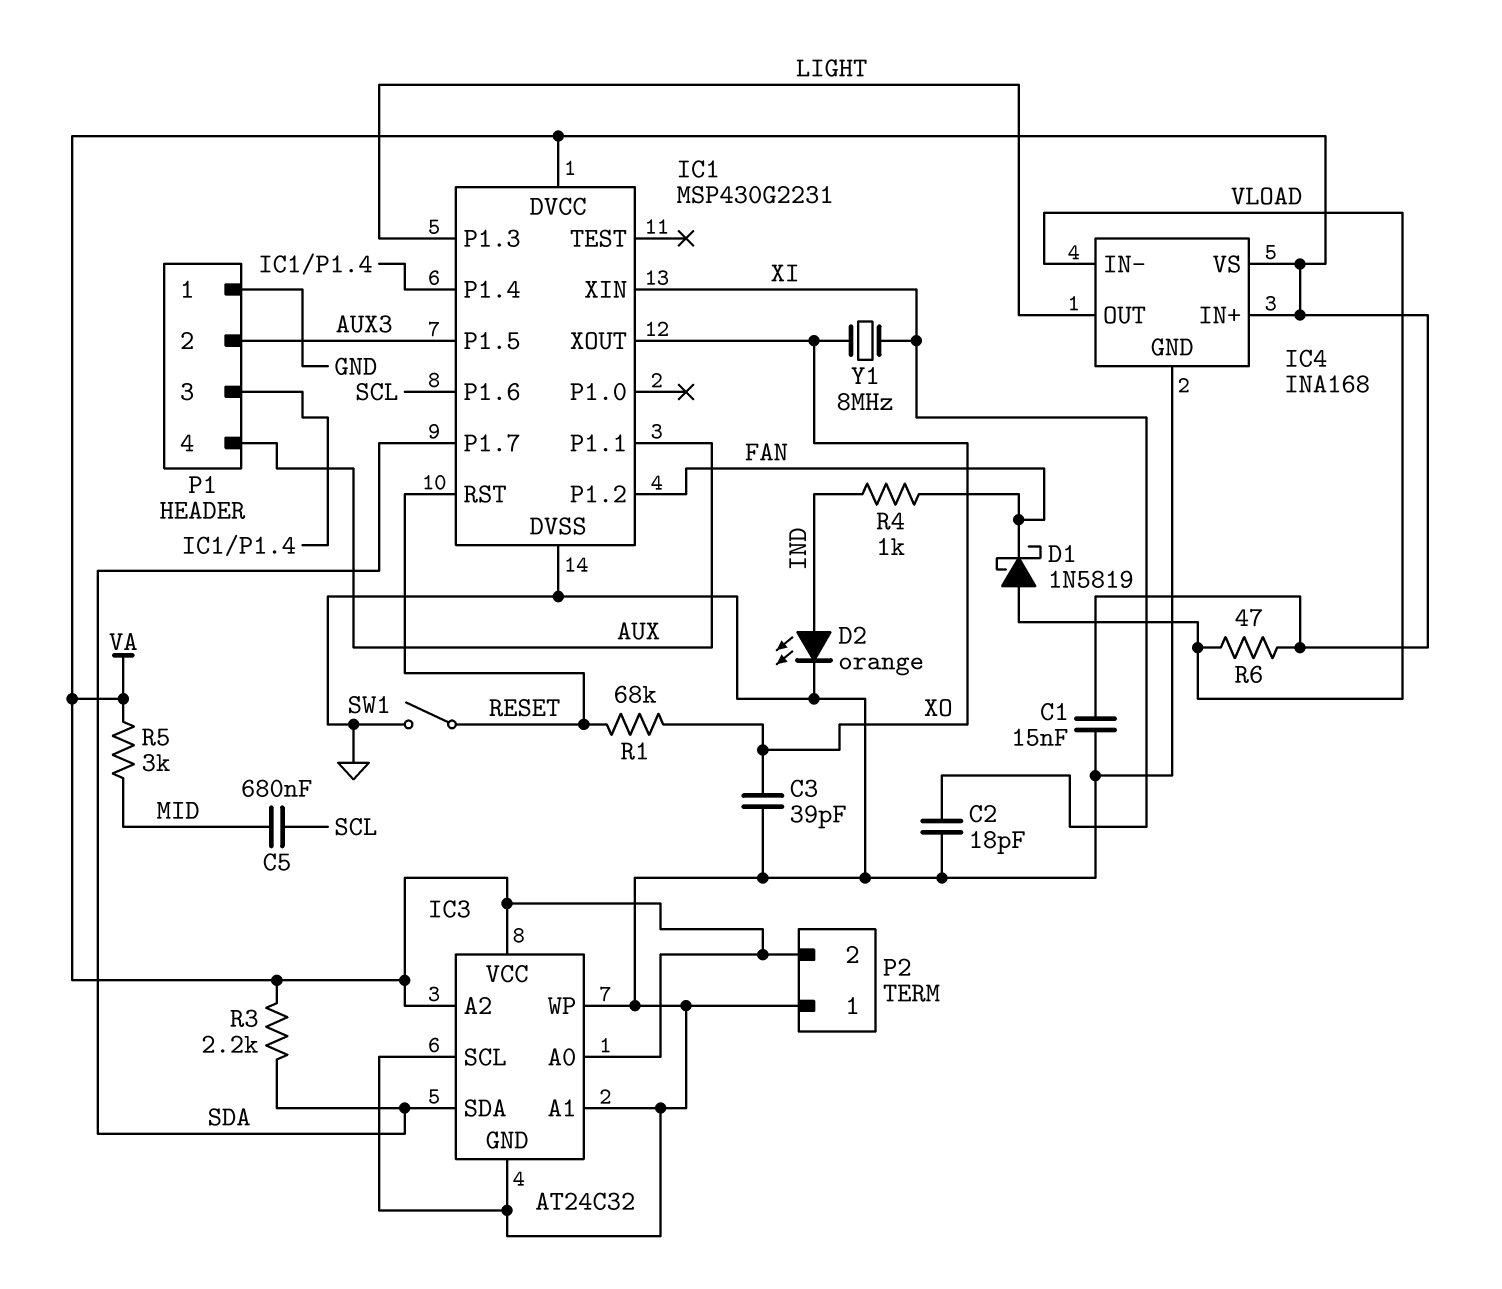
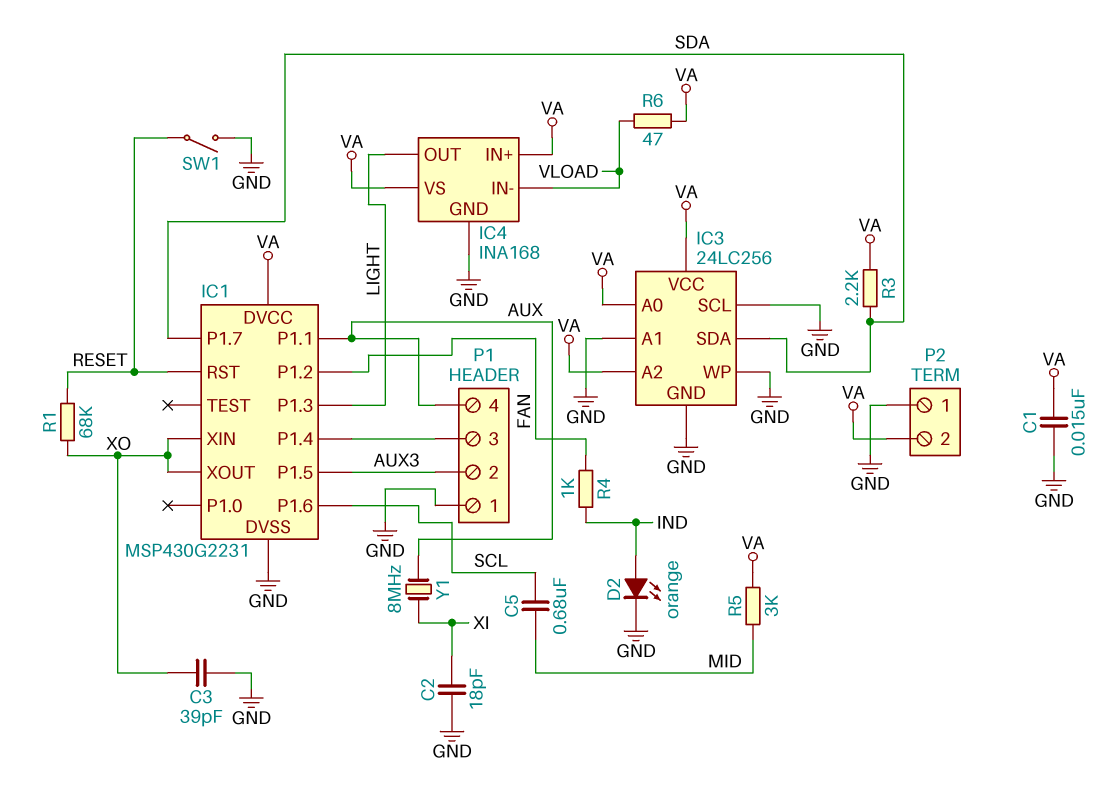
D1: schottky 1N5819 (A VLOAD, K FAN) -> none
IC1 pin XIN: XI -> XO
IC3: AT24C32 -> 24LC256
Y1: 8MHz (XI, XO) -> 8MHz (AUX, XI)

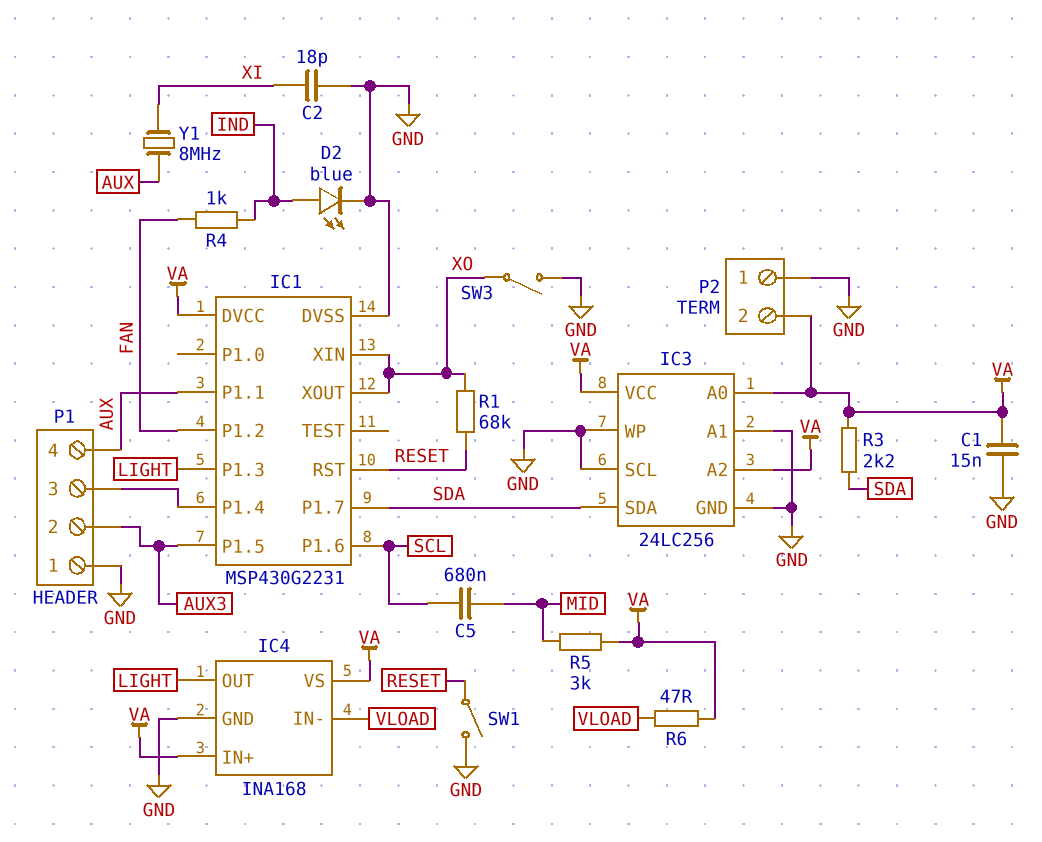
C3: 39pF (GND, XO) -> none
D2: LED orange (A IND, K GND) -> LED blue (A IND, K GND)
SW3: none -> switch (GND, XO)

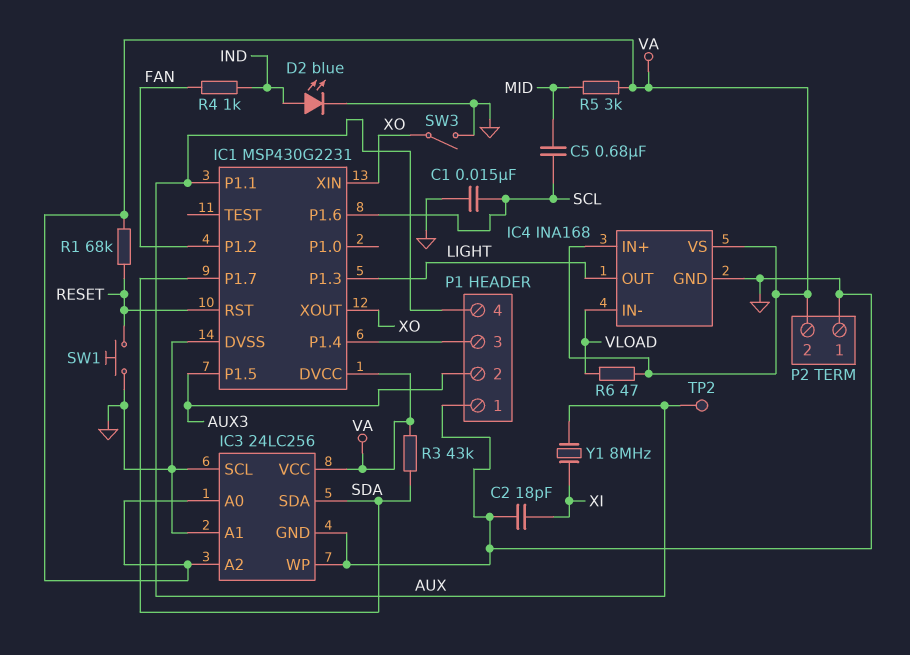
C1: 15nF (GND, VA) -> 15nF (GND, SCL)
R1: 68k (RESET, XO) -> 68k (RESET, VA)
R3: 2.2k (SDA, VA) -> 43k (SDA, VA)
SW1: switch (GND, RESET) -> button (GND, RESET)
TP2: none -> test point (AUX)

